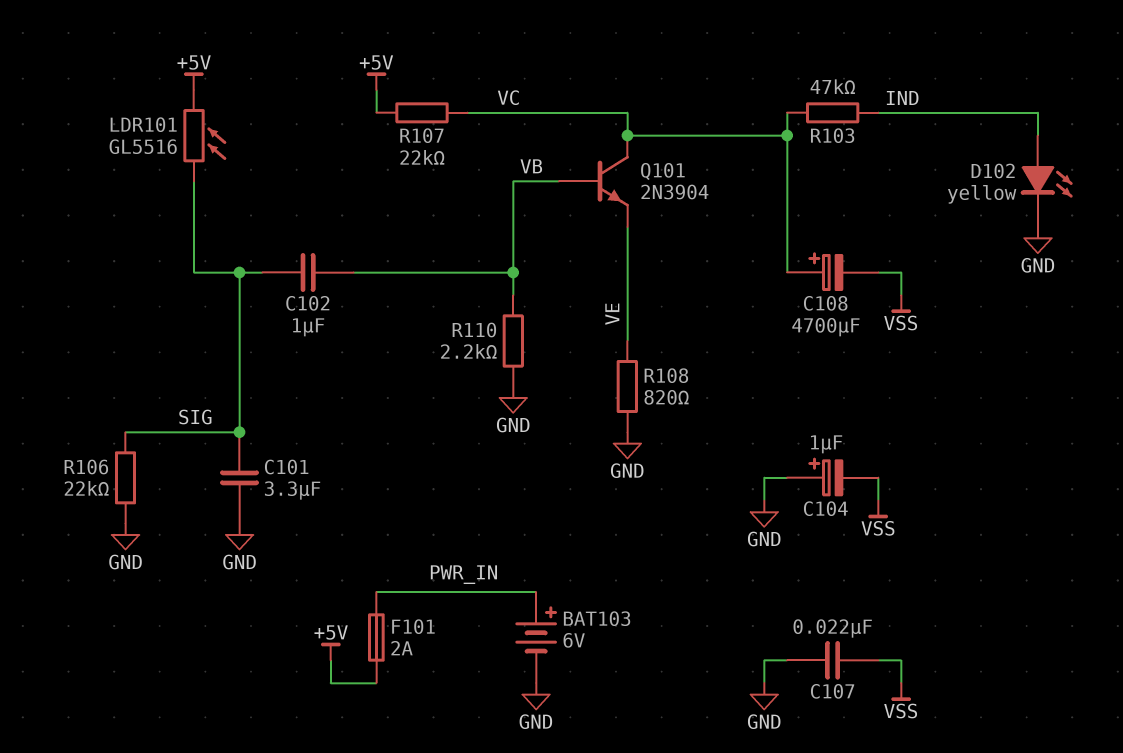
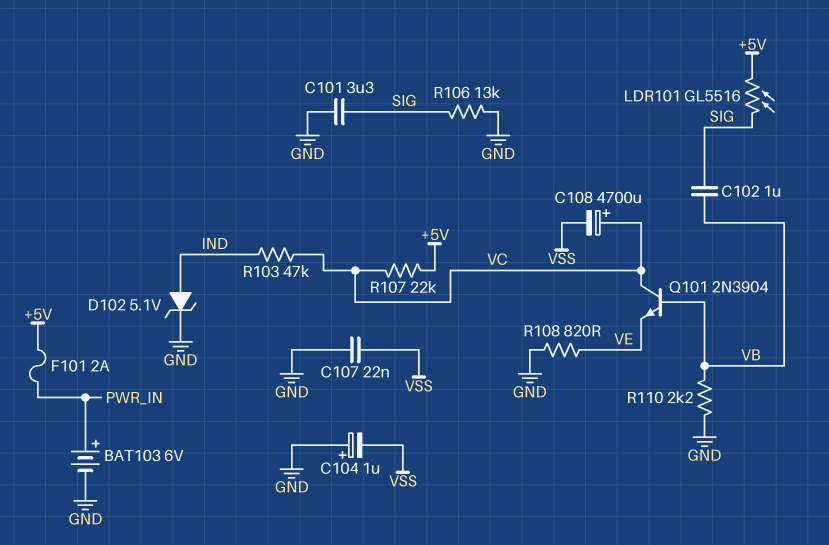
D102: LED yellow (A IND, K GND) -> zener 5.1V (A IND, K GND)
R106: 22k (GND, SIG) -> 13k (GND, SIG)

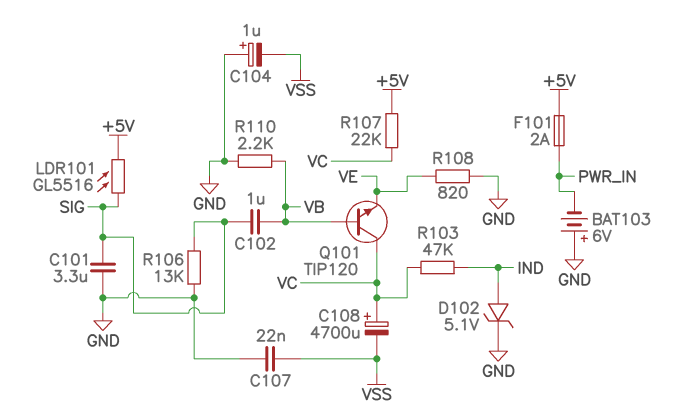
BAT103: 6V (plus PWR_IN, minus GND) -> 6V (plus GND, minus PWR_IN)
Q101: NPN 2N3904 (B VB, C VC, E VE) -> NPN TIP120 (B VB, C VC, E VE)

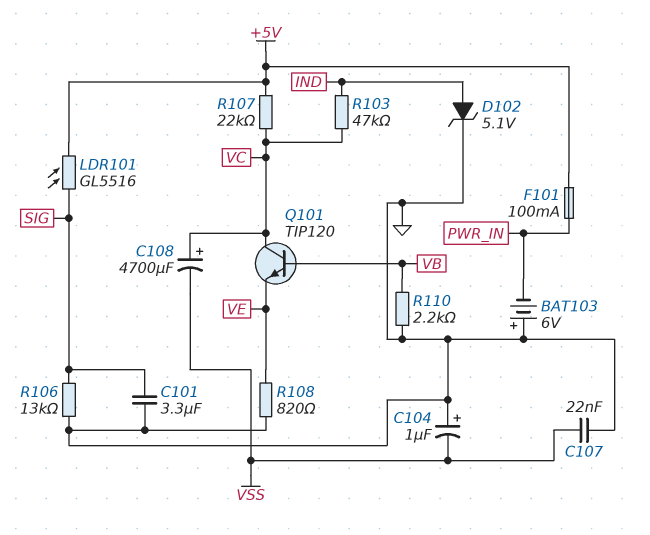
C102: 1uF (SIG, VB) -> none
F101: 2A (+5V, PWR_IN) -> 100mA (+5V, PWR_IN)

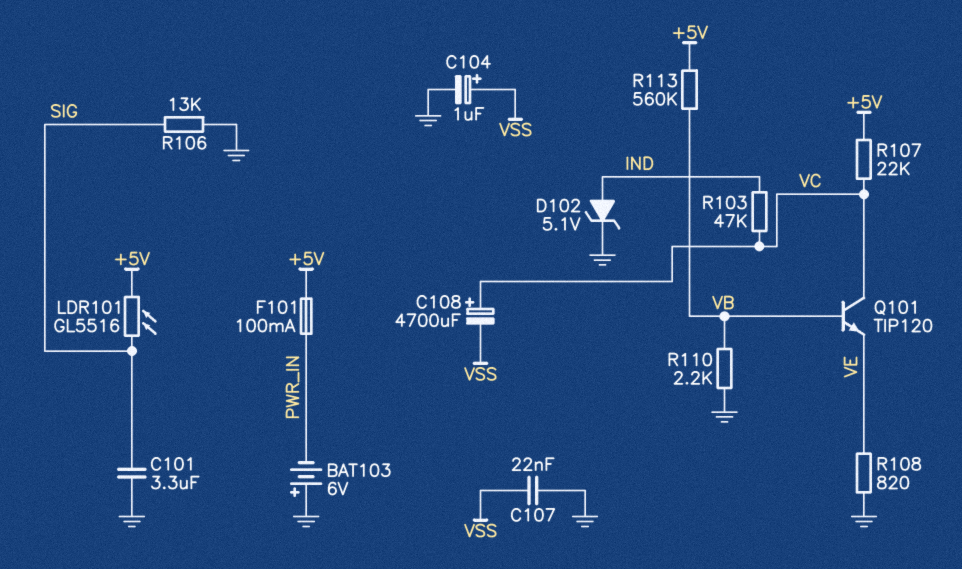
C104: 1uF (plus GND, minus VSS) -> 1uF (plus VSS, minus GND)
R113: none -> 560k (+5V, VB)

